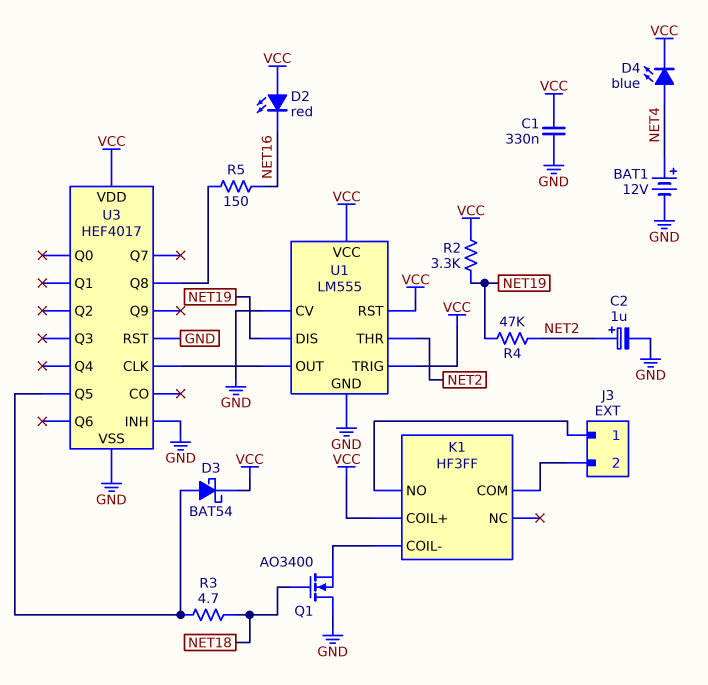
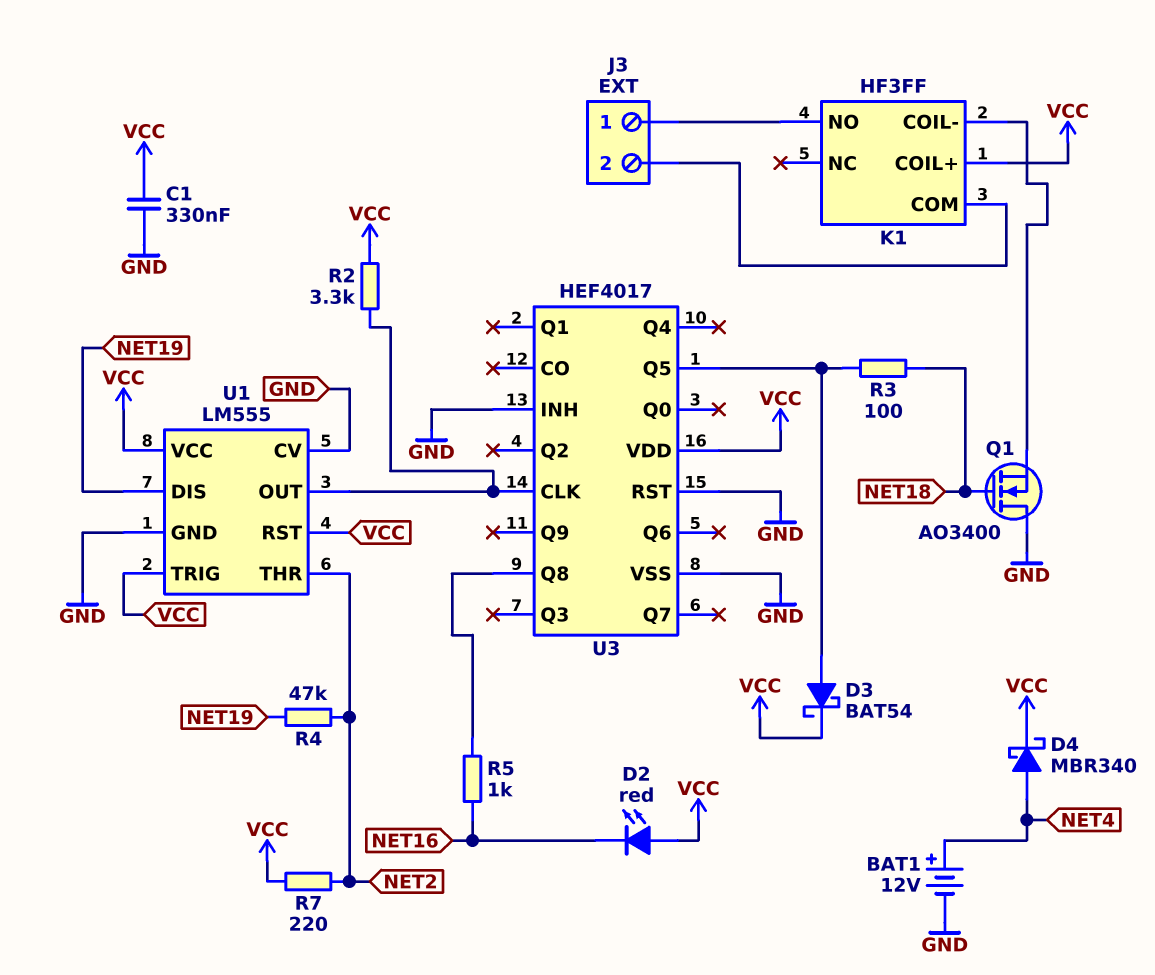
C2: 1uF (plus NET2, minus GND) -> none
D4: LED blue (A NET4, K VCC) -> schottky MBR340 (A NET4, K VCC)
R2: 3.3k (NET19, VCC) -> 3.3k (U1/OUT, VCC)
R3: 4.7 (NET18, U3/Q5) -> 100 (NET18, U3/Q5)
R5: 150 (NET16, U3/Q8) -> 1k (NET16, U3/Q8)
R7: none -> 220 (NET2, VCC)

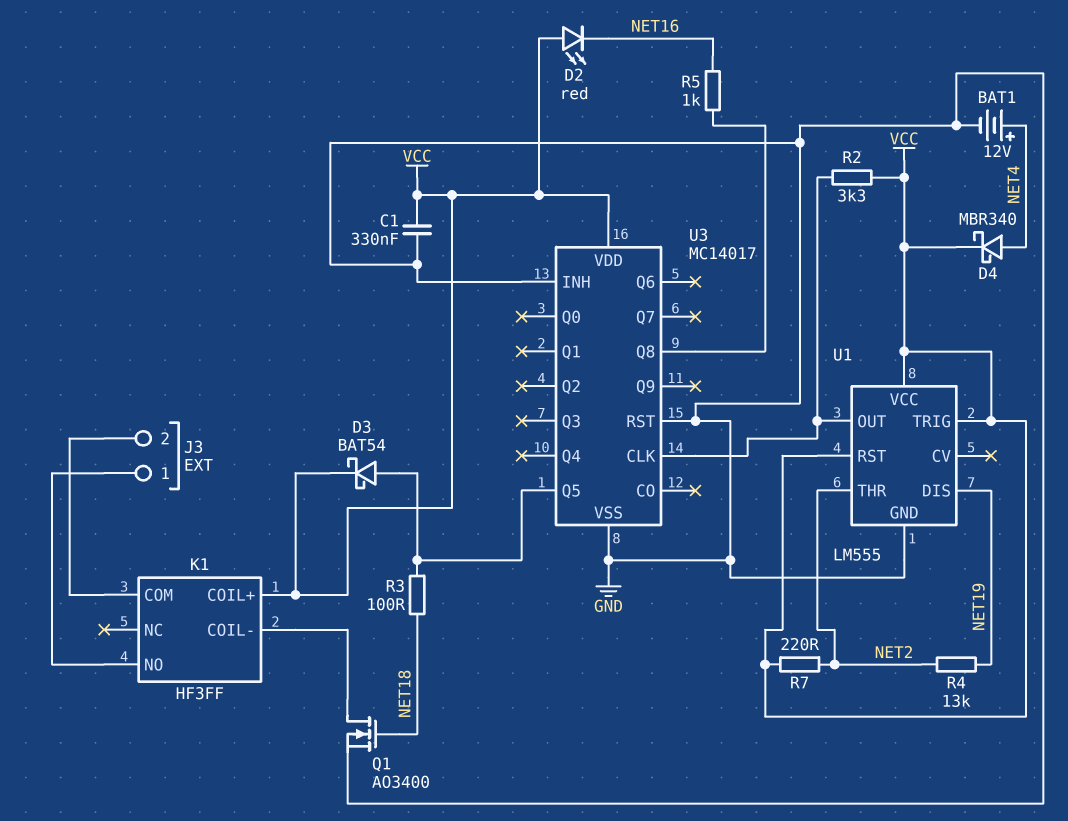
Q1: NMOS AO3400 (G NET18, D GND, S K1/COIL-) -> NMOS AO3400 (G NET18, D K1/COIL-, S GND)
R4: 47k (NET2, NET19) -> 13k (NET2, NET19)
U1 pin CV: GND -> none
U3: HEF4017 -> MC14017

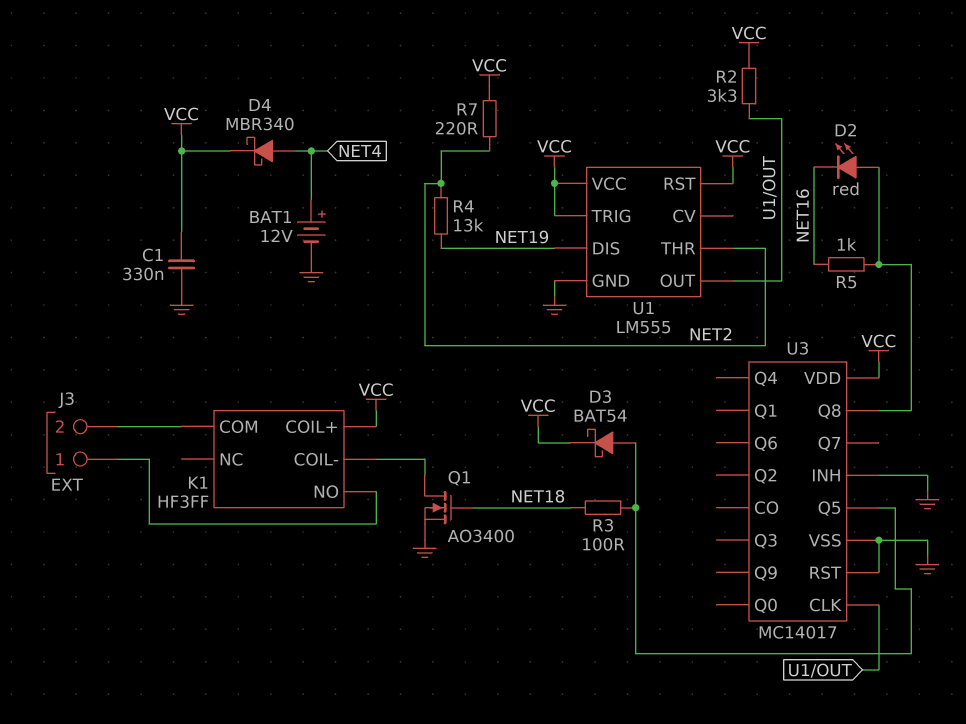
D2: LED red (A VCC, K NET16) -> LED red (A U3/Q8, K NET16)

